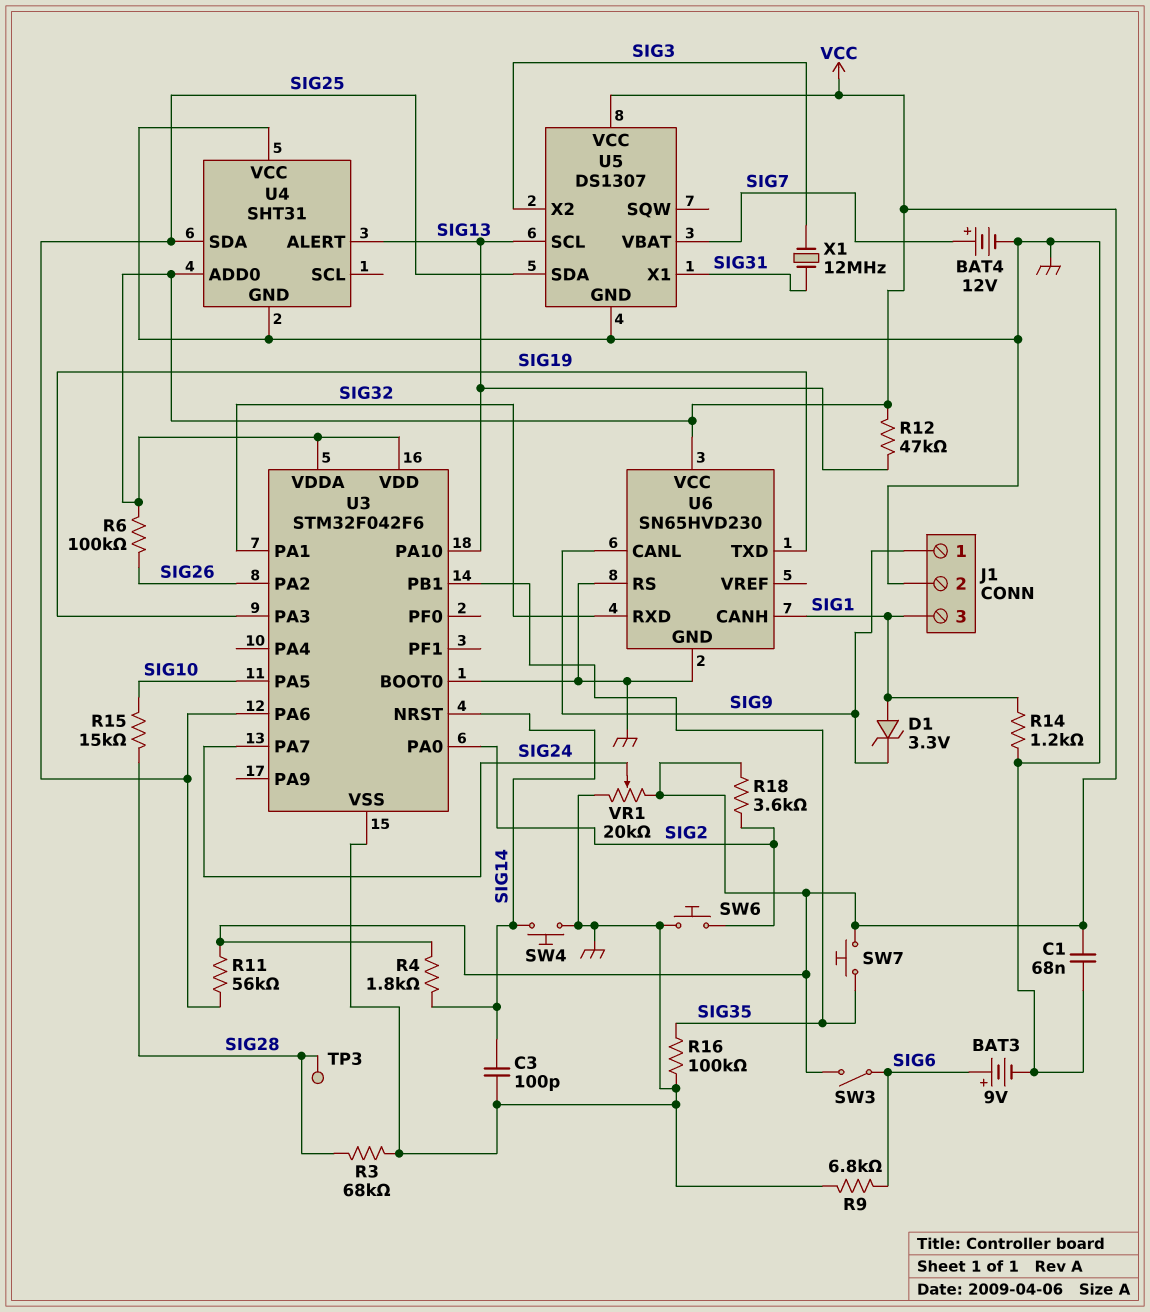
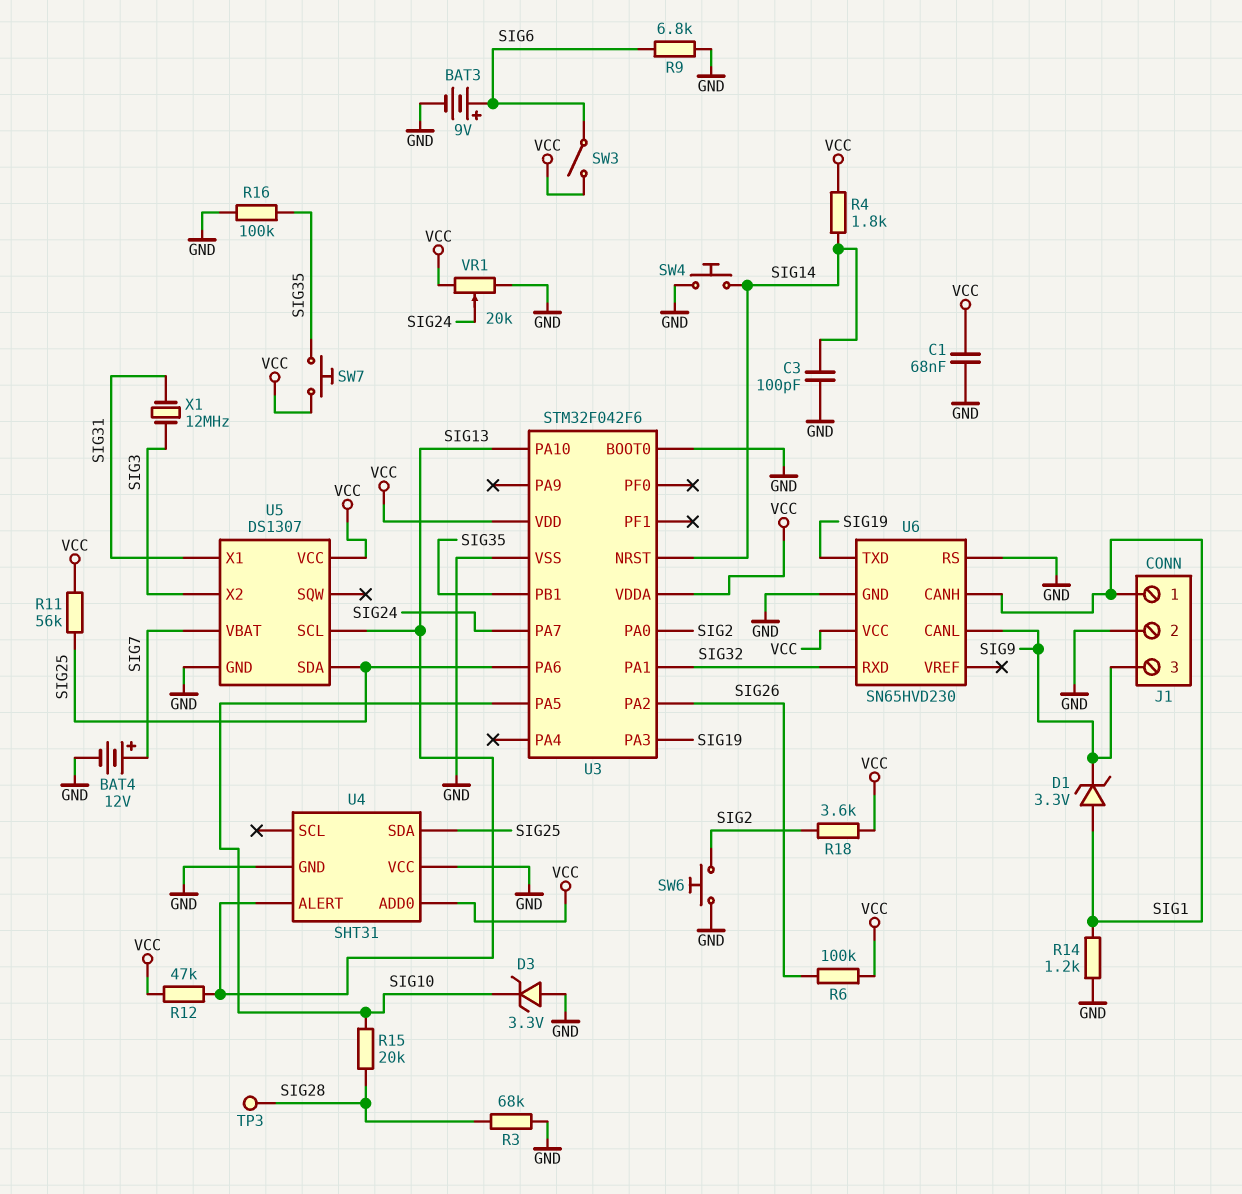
D3: none -> zener 3.3V (A GND, K SIG10)
J1 pin 1: SIG9 -> SIG1
J1 pin 3: SIG1 -> SIG9
R15: 15k (SIG10, SIG28) -> 20k (SIG10, SIG28)

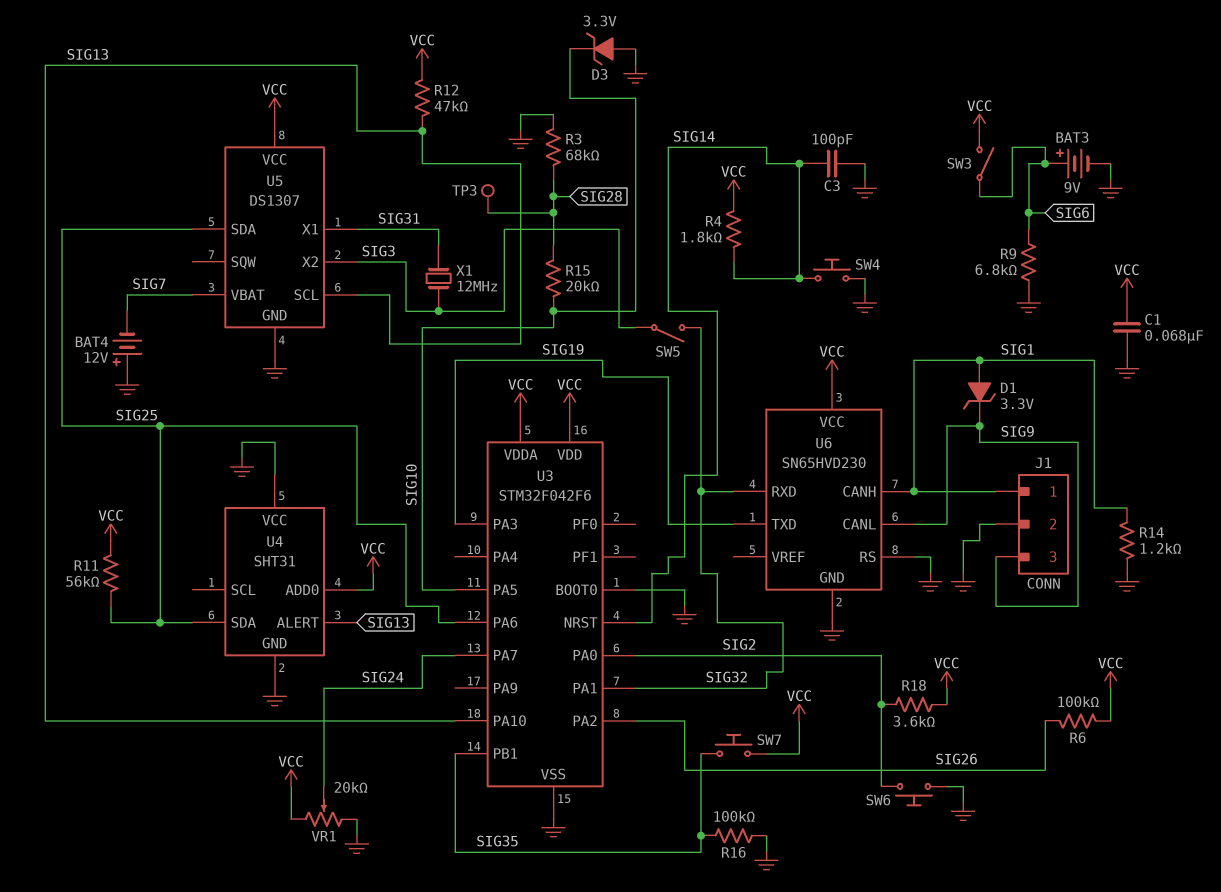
BAT4: 12V (plus SIG7, minus GND) -> 12V (plus GND, minus SIG7)
SW5: none -> switch (SIG3, SIG32)

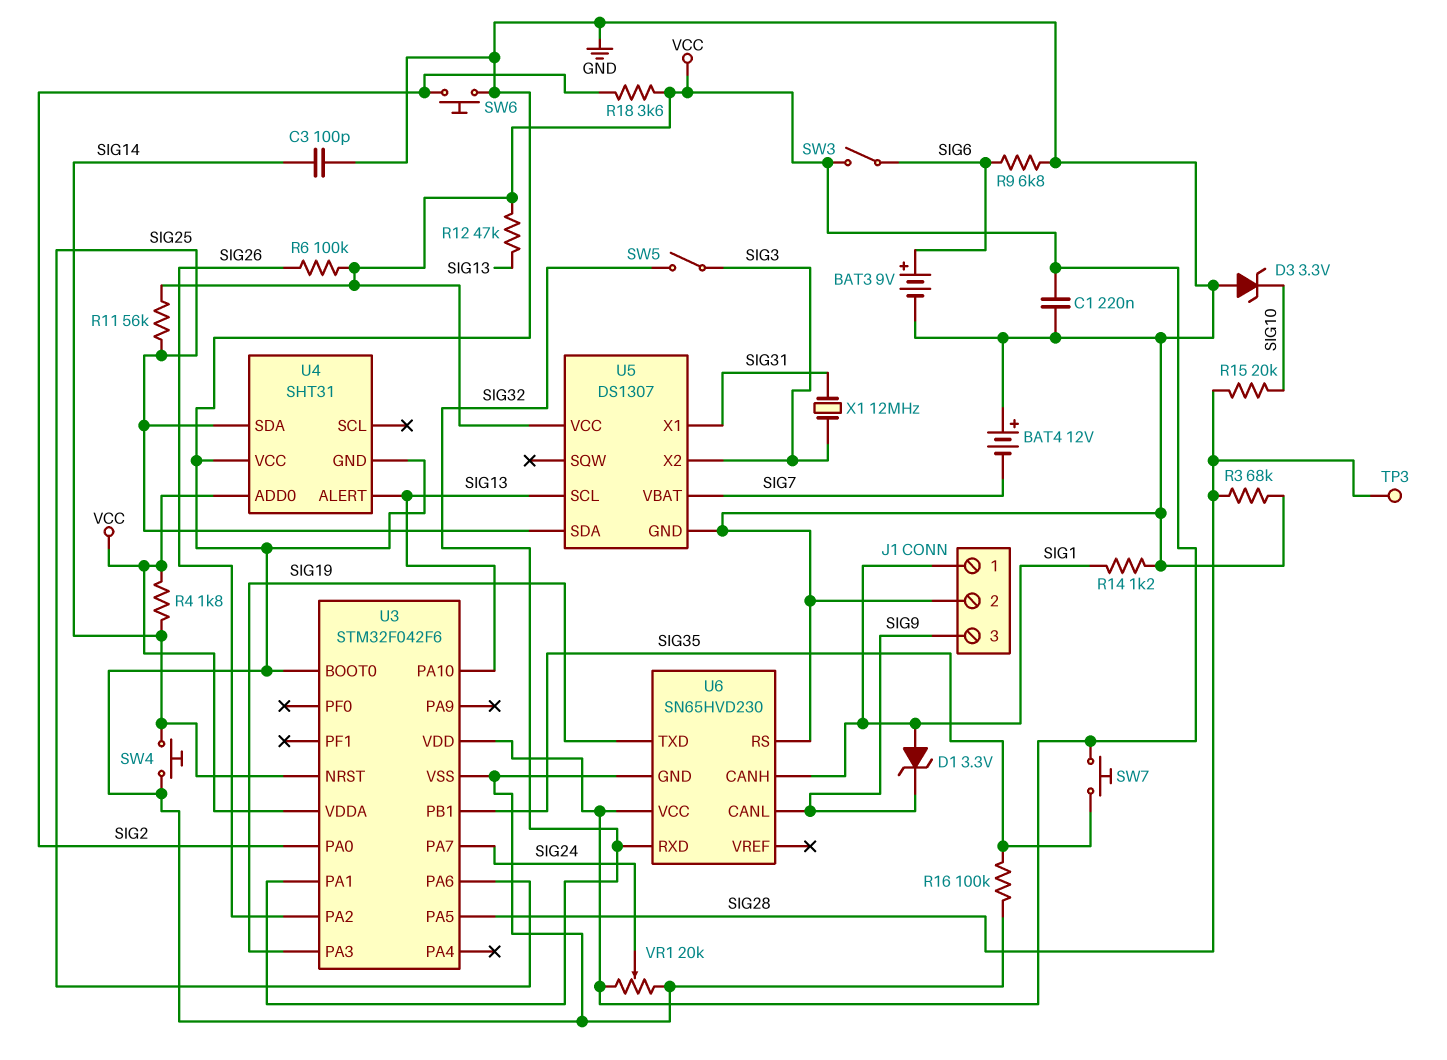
C1: 68nF (GND, VCC) -> 220nF (GND, VCC)
U3 pin PA5: SIG10 -> SIG28

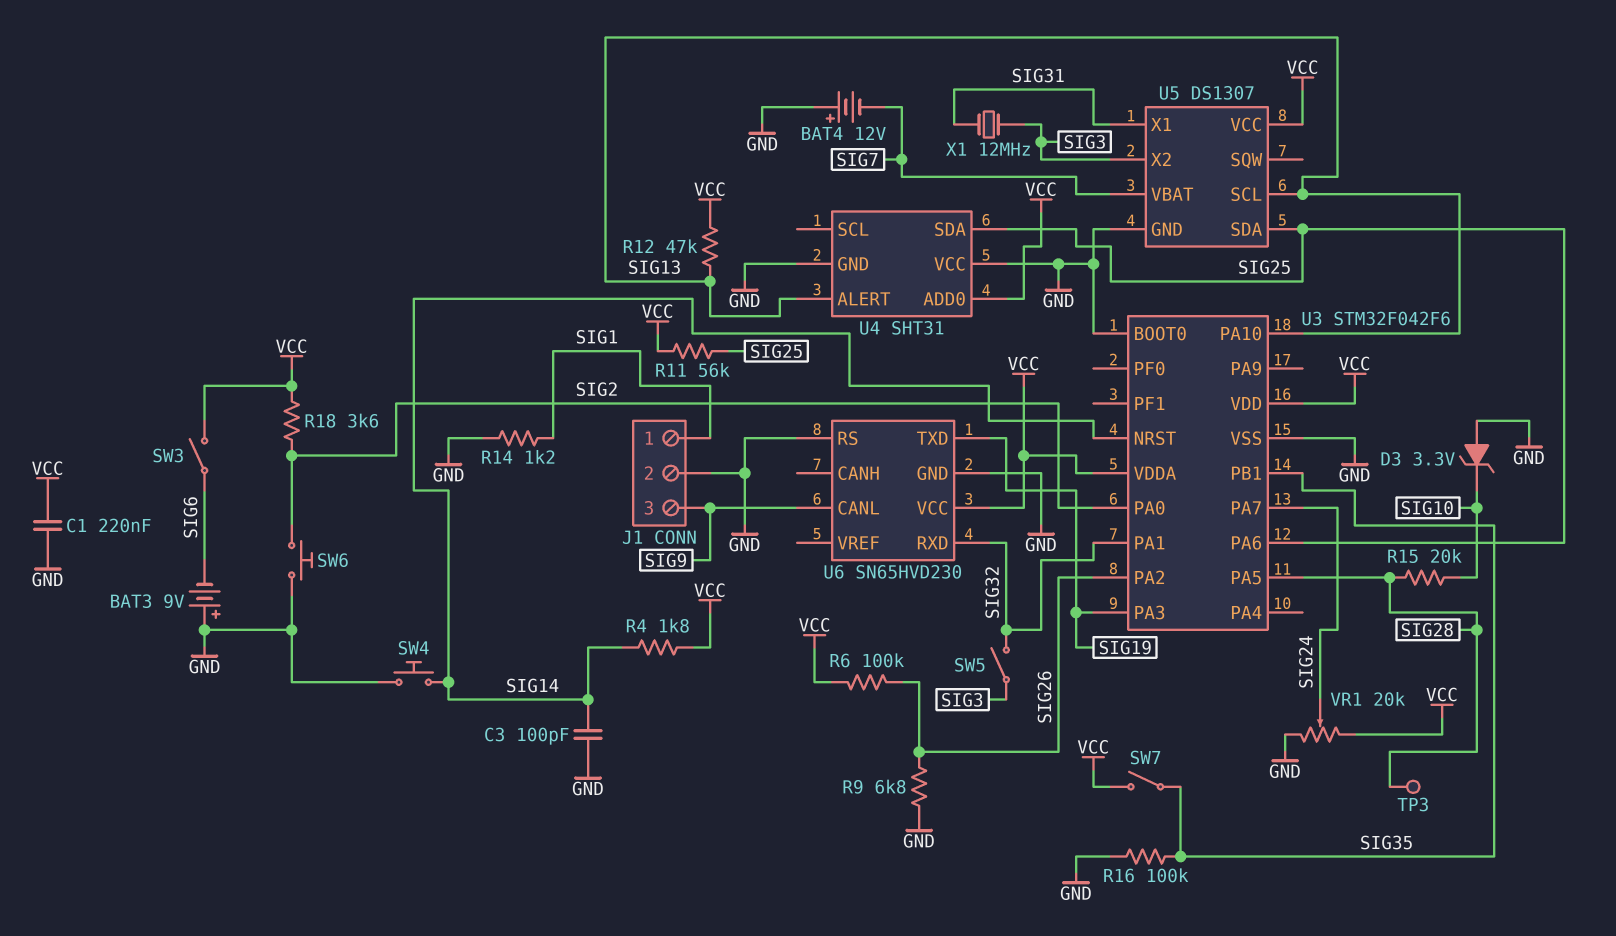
BAT3: 9V (plus SIG6, minus GND) -> 9V (plus GND, minus SIG6)
D1: zener 3.3V (A SIG1, K SIG9) -> none
R3: 68k (GND, SIG28) -> none
R9: 6.8k (GND, SIG6) -> 6.8k (GND, SIG26)
SW7: button (SIG35, VCC) -> switch (SIG35, VCC)
U6 pin CANH: SIG1 -> none

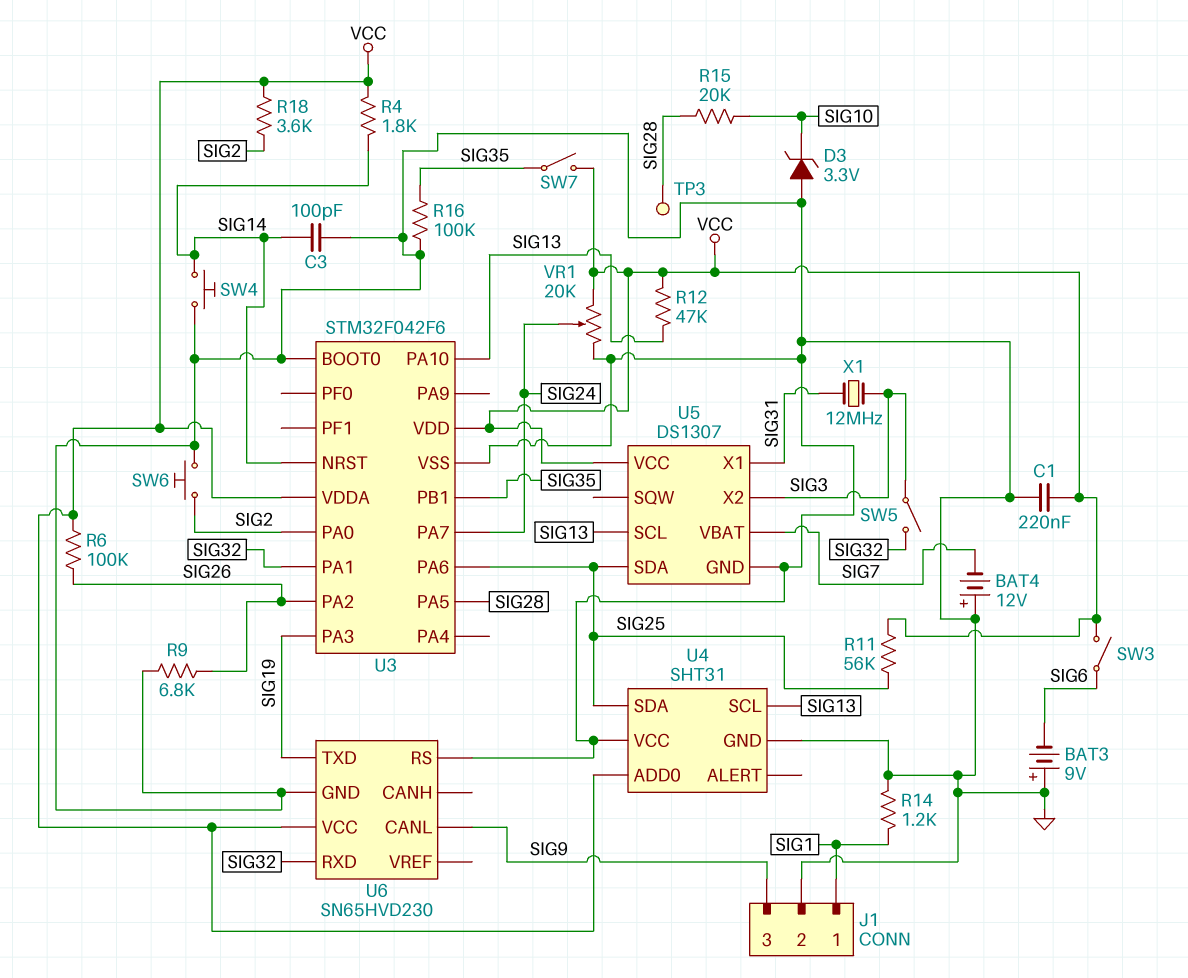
U4 pin ALERT: SIG13 -> none
U4 pin SCL: none -> SIG13

